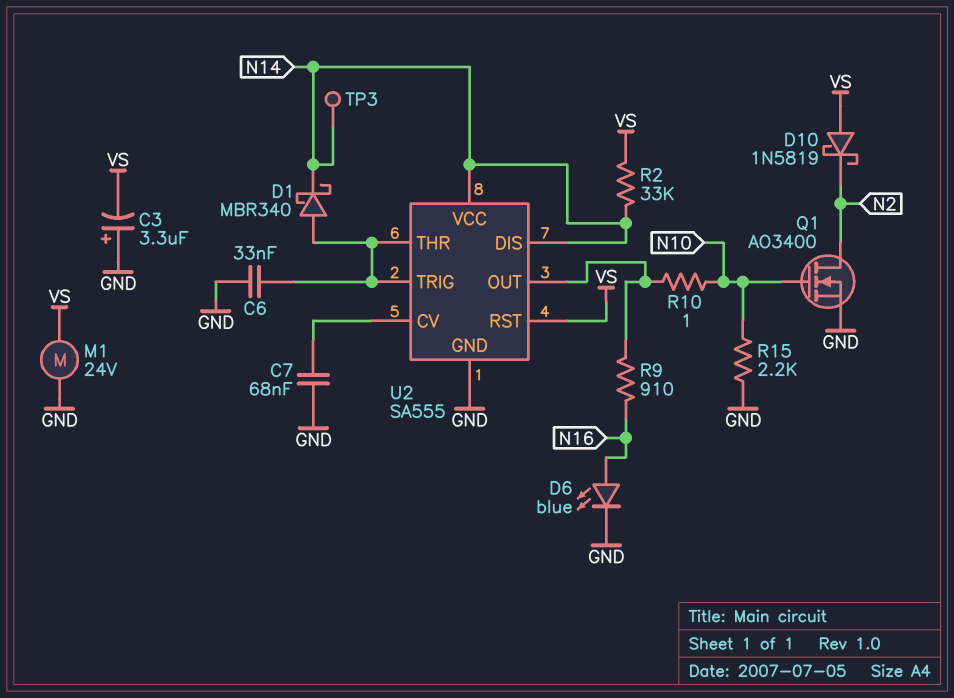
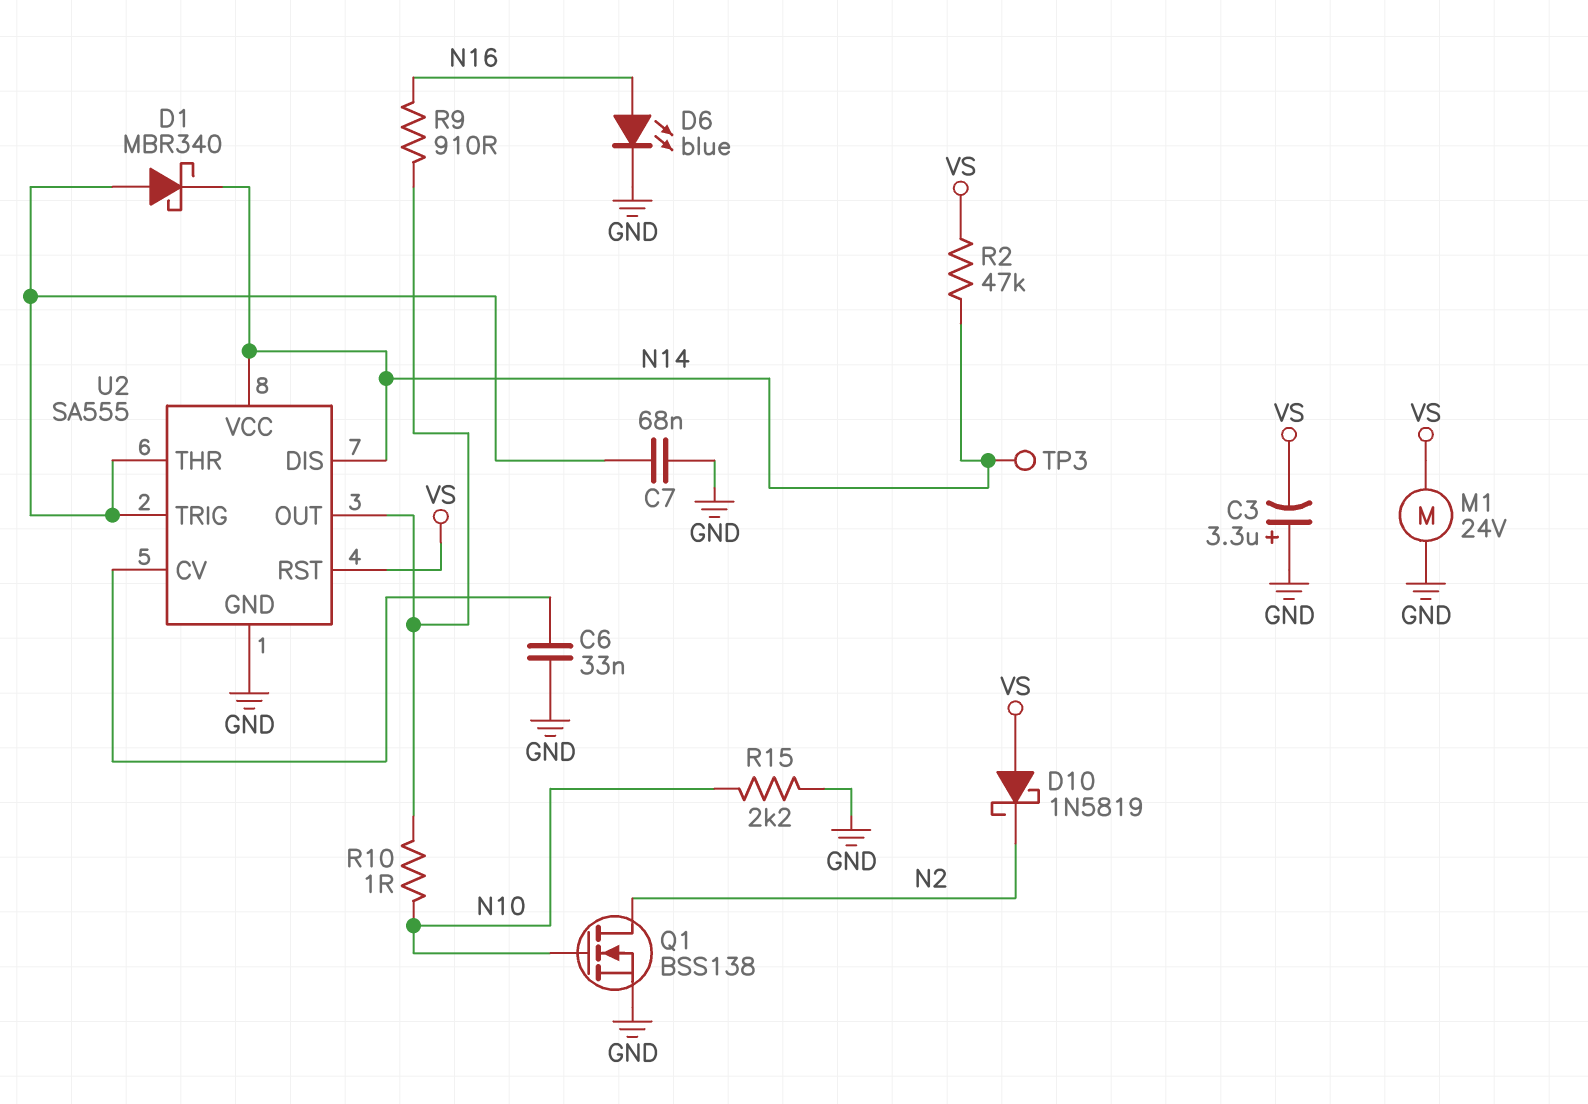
C6: 33nF (GND, U2/THR) -> 33nF (GND, U2/CV)
C7: 68nF (GND, U2/CV) -> 68nF (GND, U2/THR)
Q1: NMOS AO3400 (G N10, D N2, S GND) -> NMOS BSS138 (G N10, D N2, S GND)
R2: 33k (N14, VS) -> 47k (N14, VS)

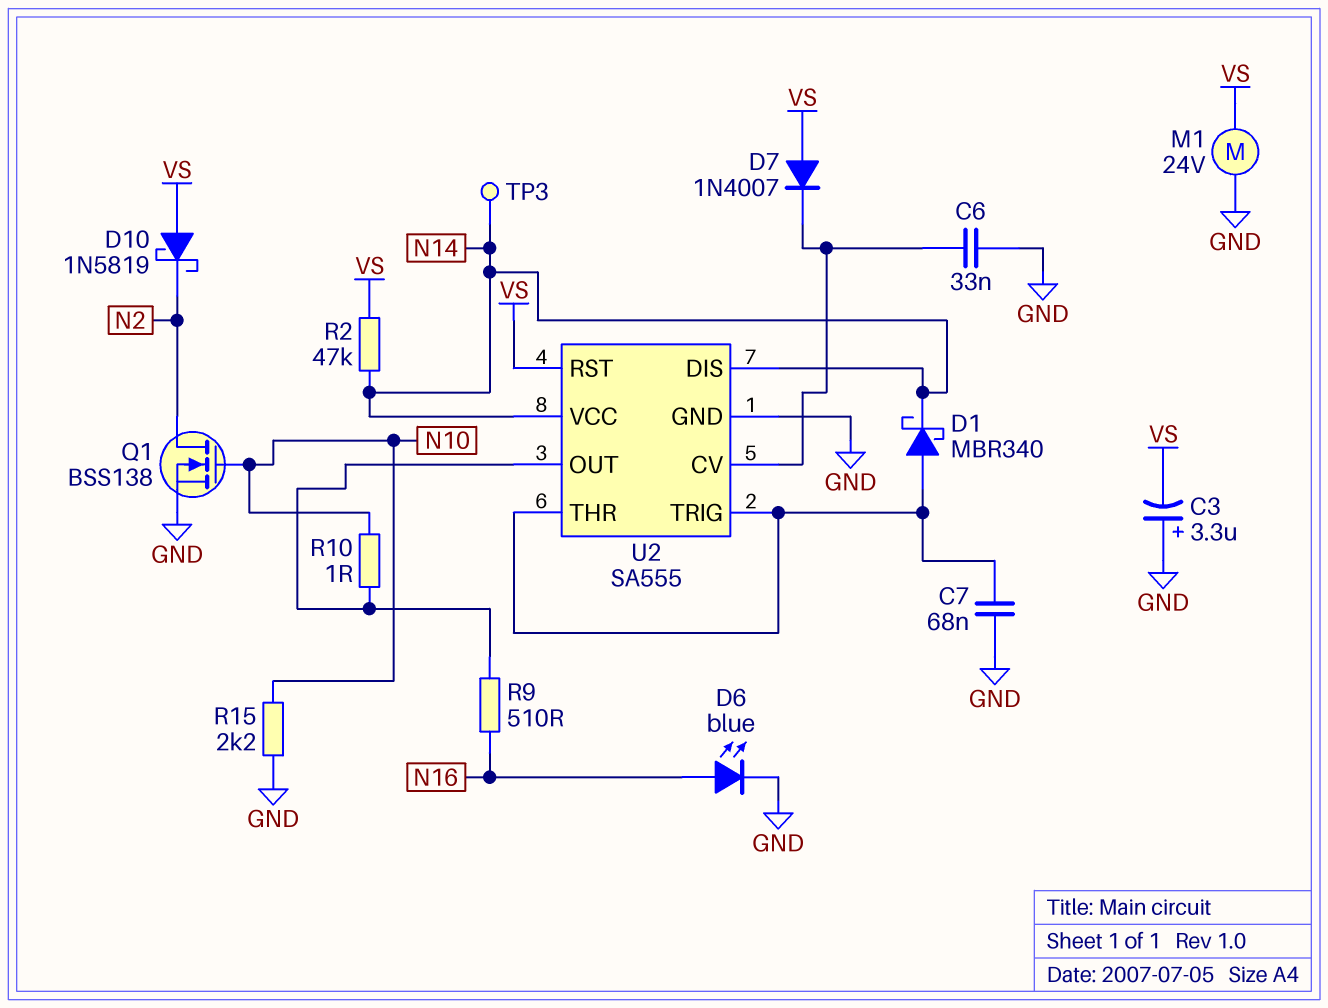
D7: none -> diode 1N4007 (A VS, K U2/CV)
R9: 910 (N16, U2/OUT) -> 510 (N16, U2/OUT)

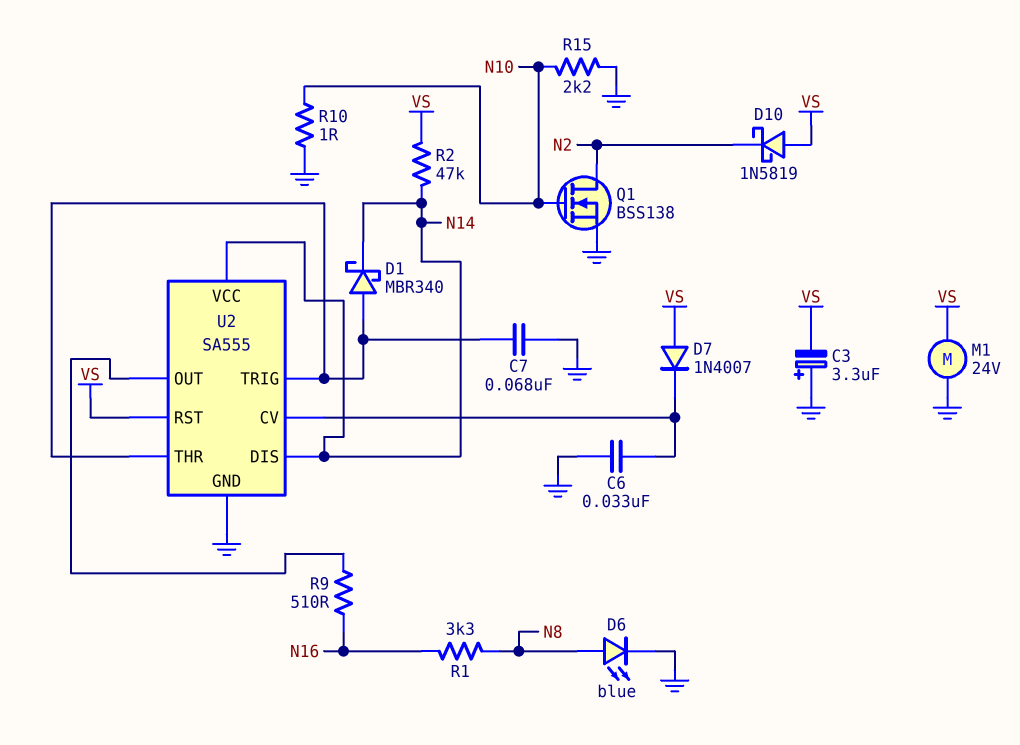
D6: LED blue (A N16, K GND) -> LED blue (A N8, K GND)
R1: none -> 3.3k (N8, N16)
R10: 1 (N10, U2/OUT) -> 1 (GND, N10)
TP3: test point (N14) -> none

